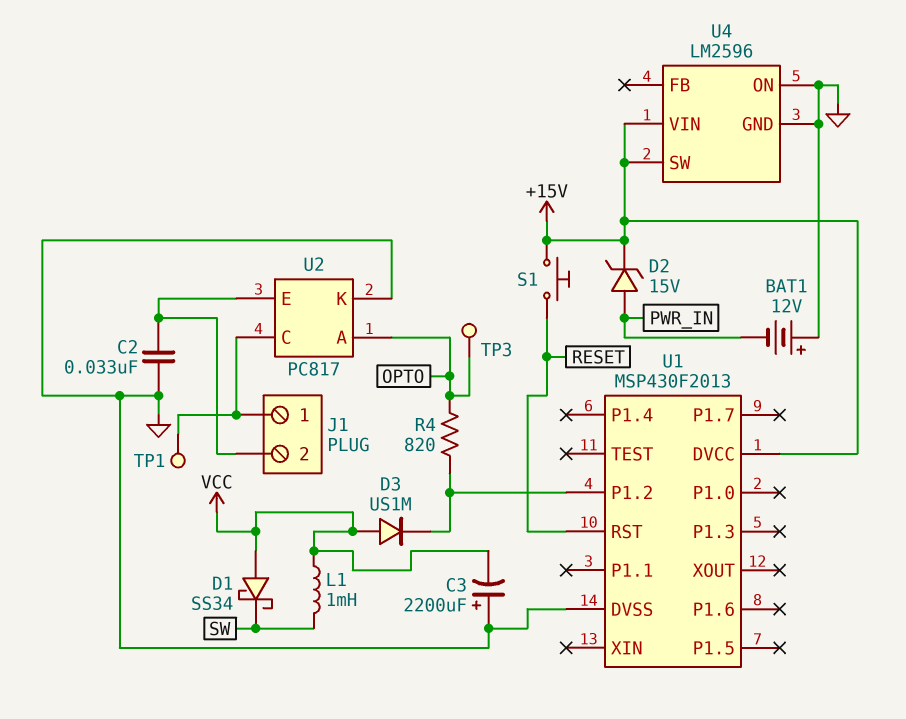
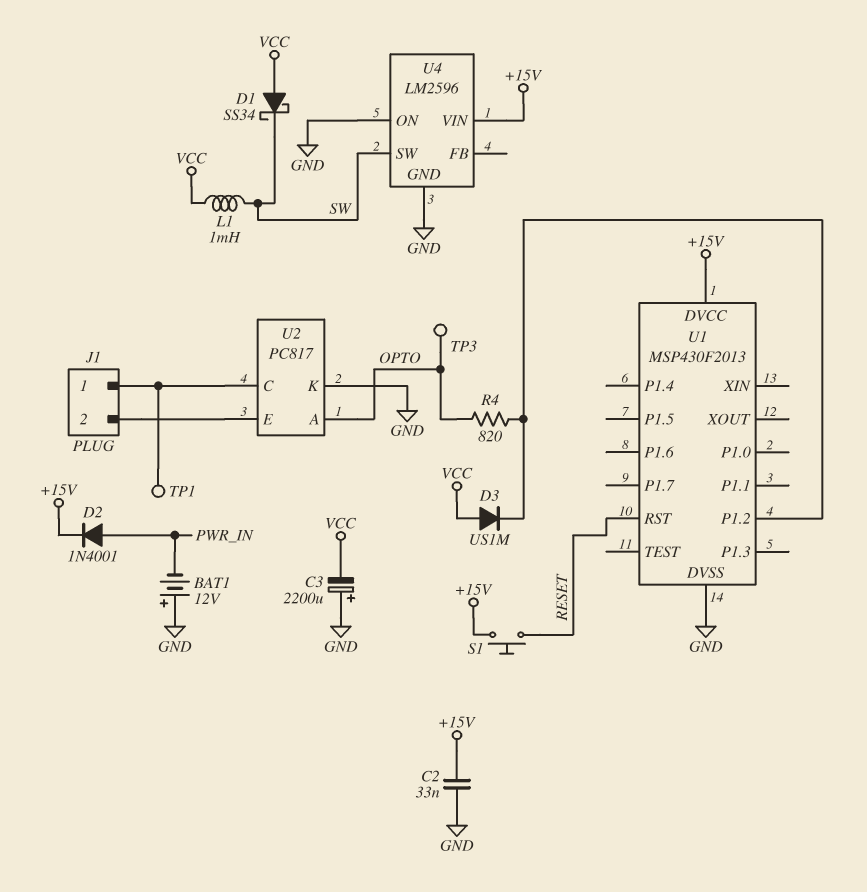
C2: 33nF (GND, J1/2) -> 33nF (+15V, GND)
D2: zener 15V (A PWR_IN, K +15V) -> diode 1N4001 (A PWR_IN, K +15V)
U4 pin SW: +15V -> SW

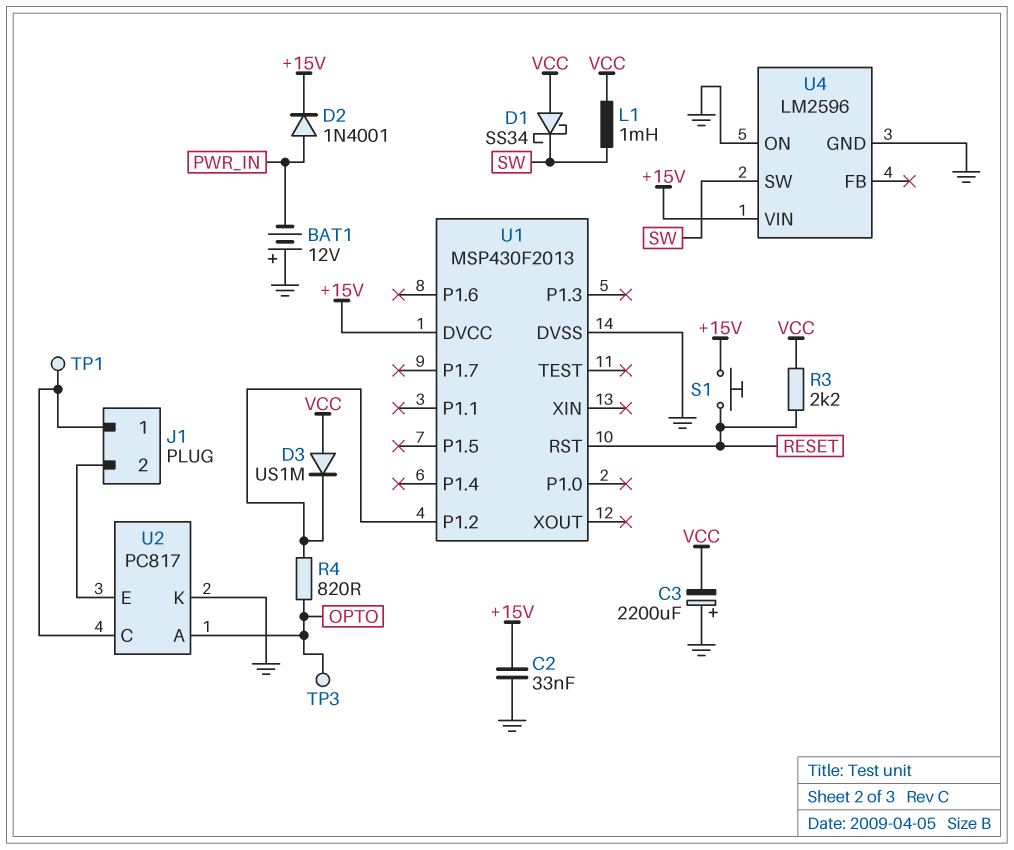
R3: none -> 2.2k (RESET, VCC)

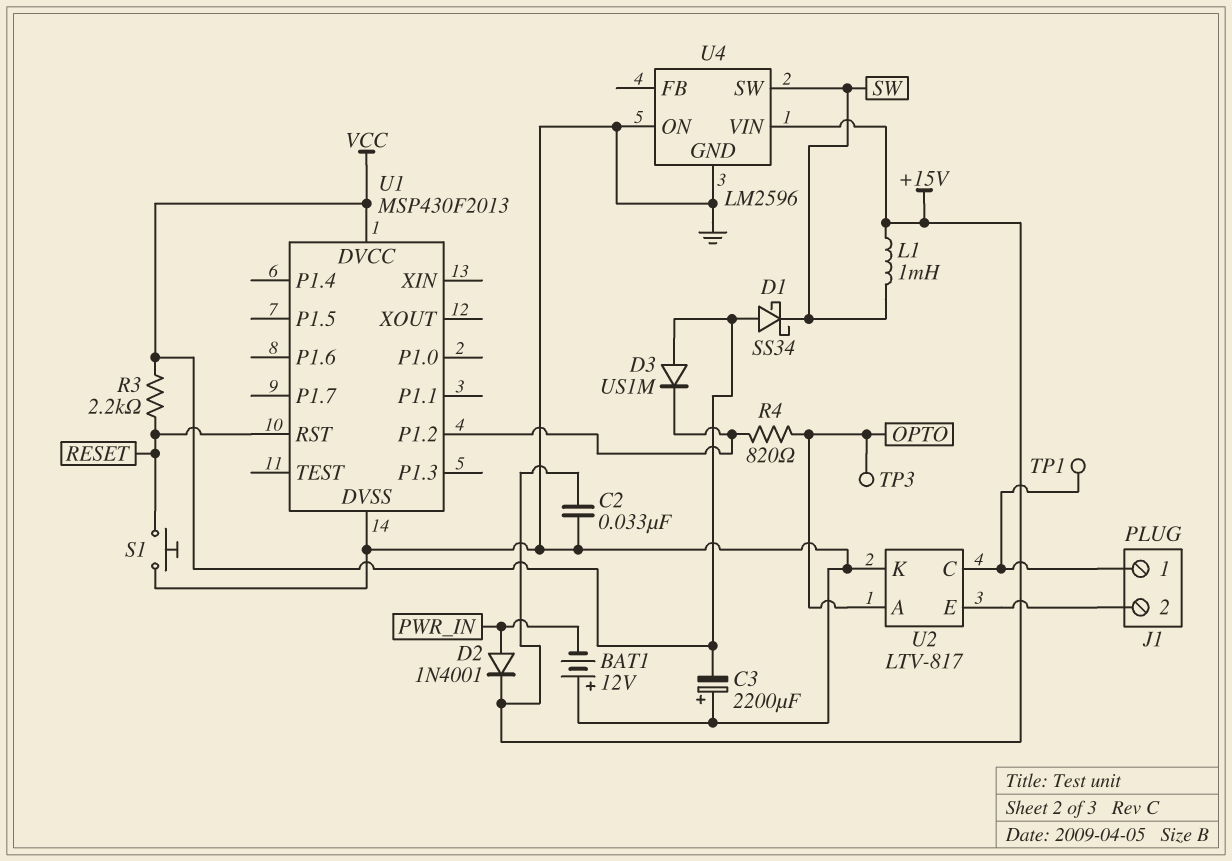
L1: 1mH (SW, VCC) -> 1mH (+15V, SW)
S1: button (+15V, RESET) -> button (GND, RESET)
U1 pin DVCC: +15V -> VCC
U2: PC817 -> LTV-817

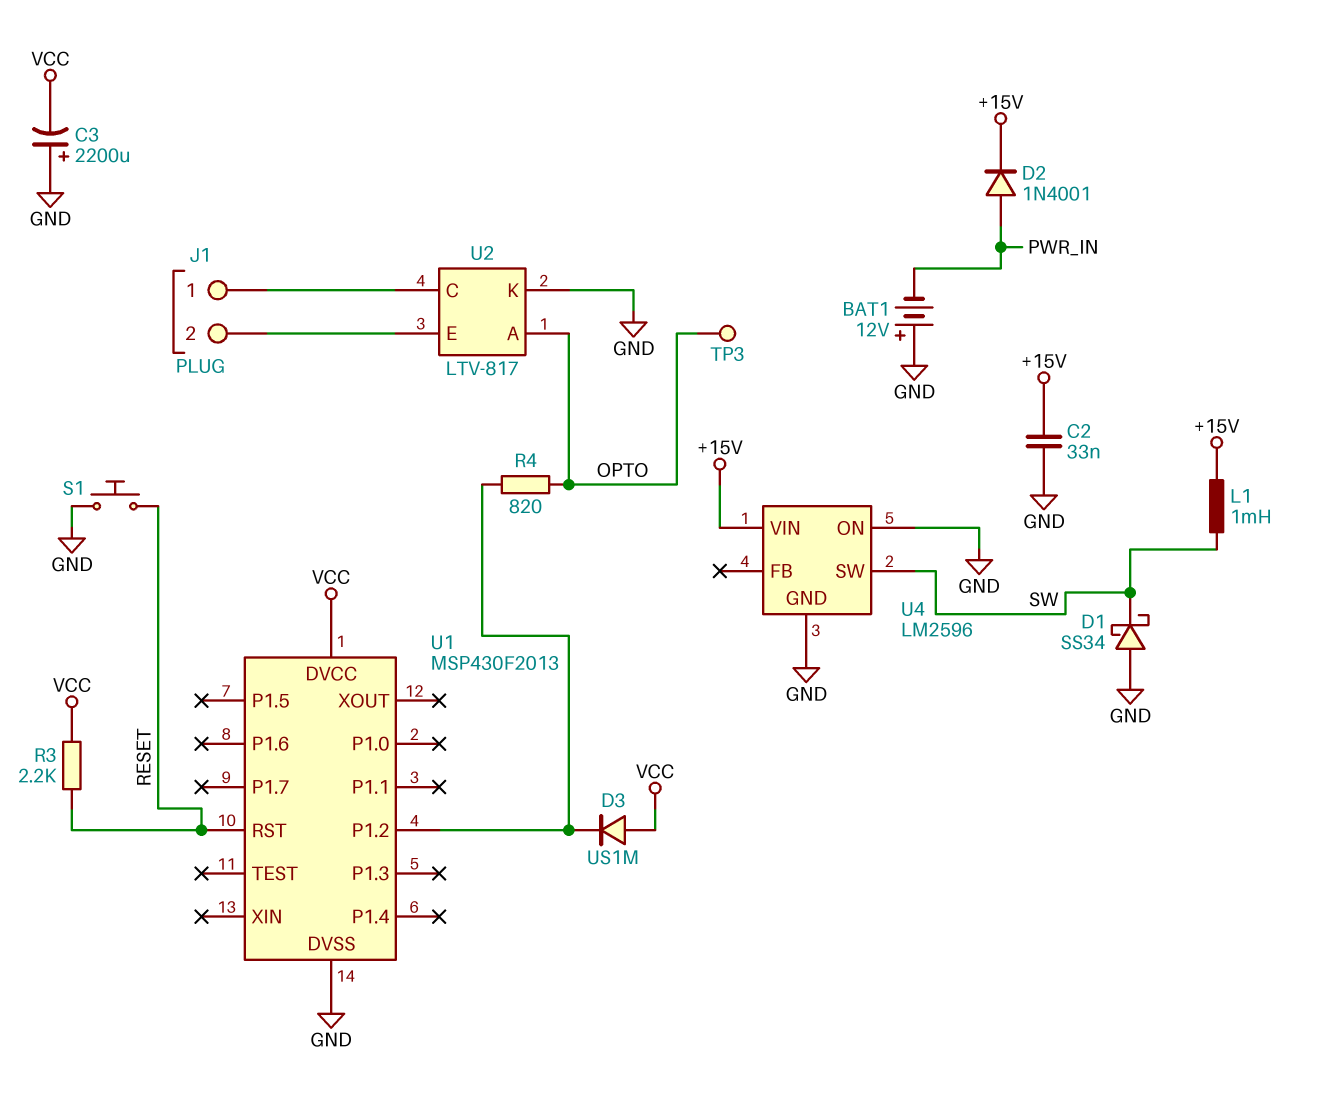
D1: schottky SS34 (A VCC, K SW) -> schottky SS34 (A GND, K SW)
TP1: test point (J1/1) -> none

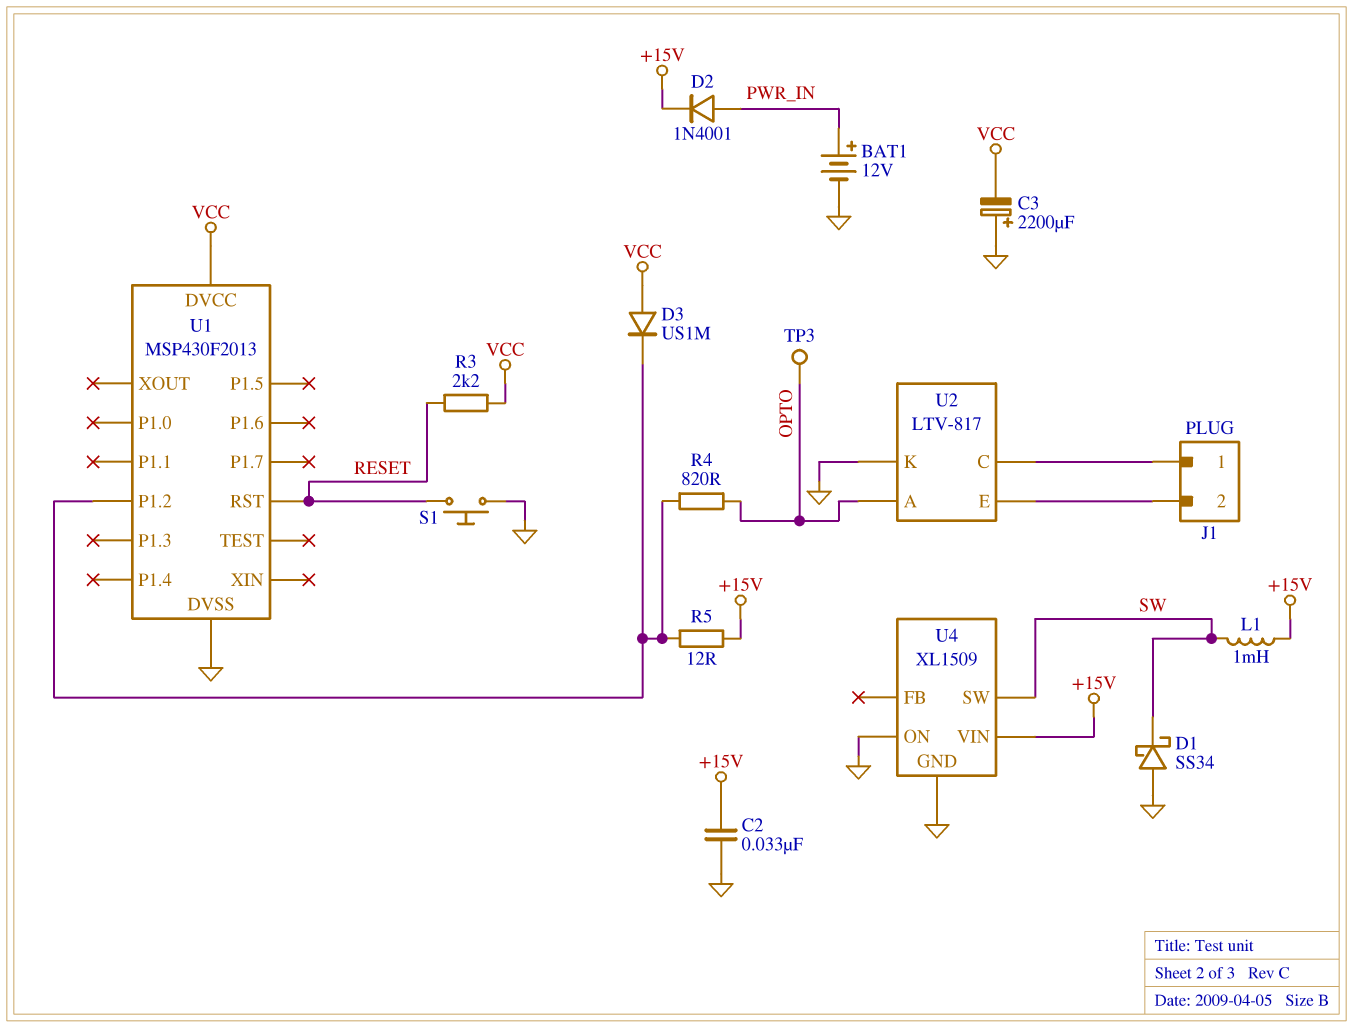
BAT1: 12V (plus GND, minus PWR_IN) -> 12V (plus PWR_IN, minus GND)
R5: none -> 12 (+15V, U1/P1.2)
U4: LM2596 -> XL1509

